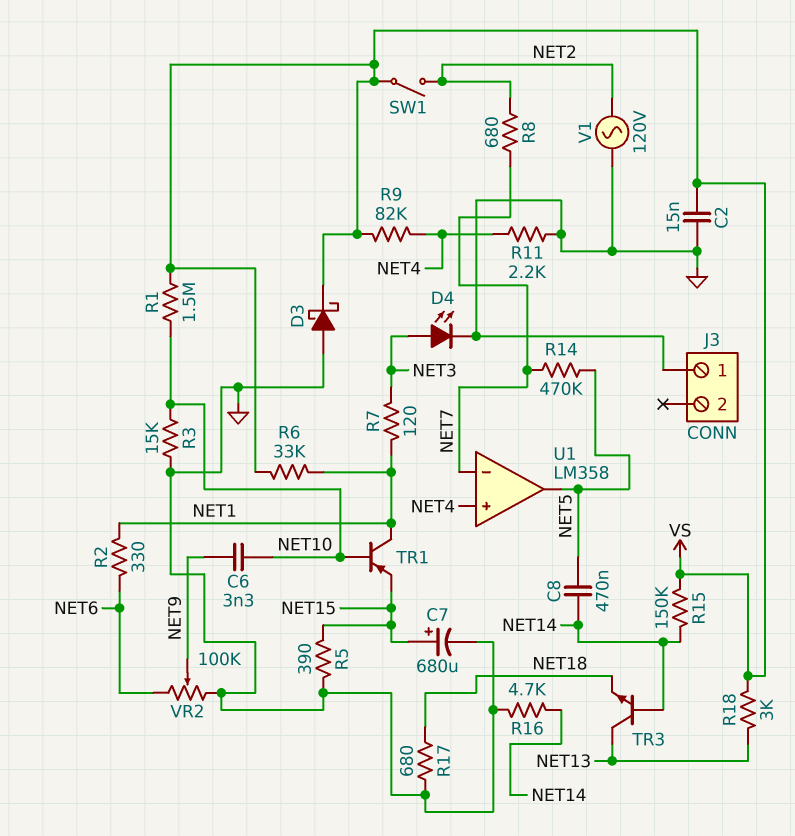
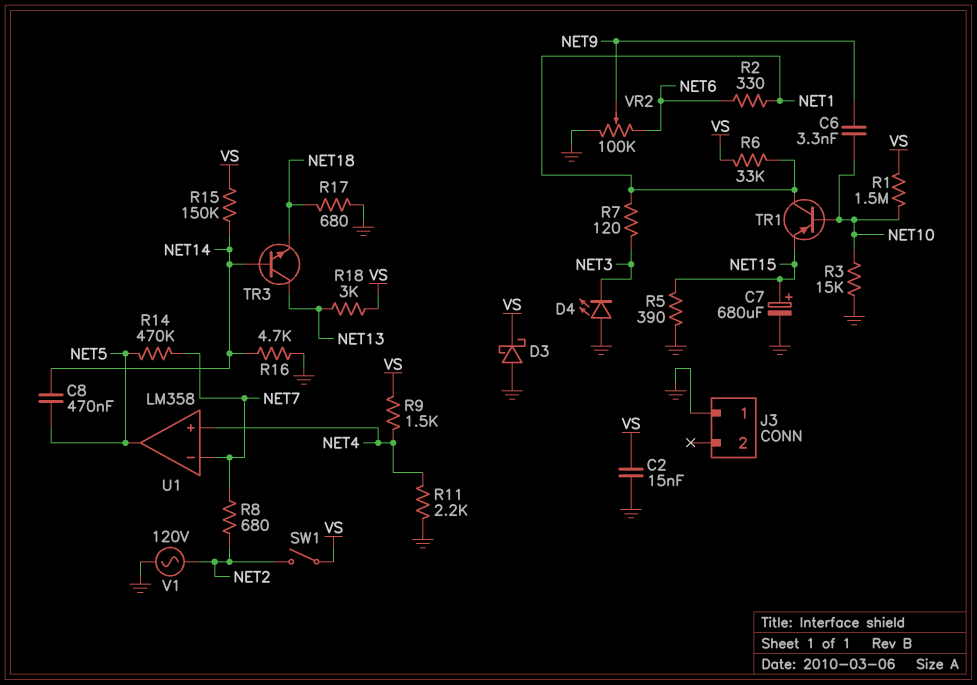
D4: LED (A NET3, K GND) -> LED (A GND, K NET3)
R9: 82k (NET4, VS) -> 1.5k (NET4, VS)

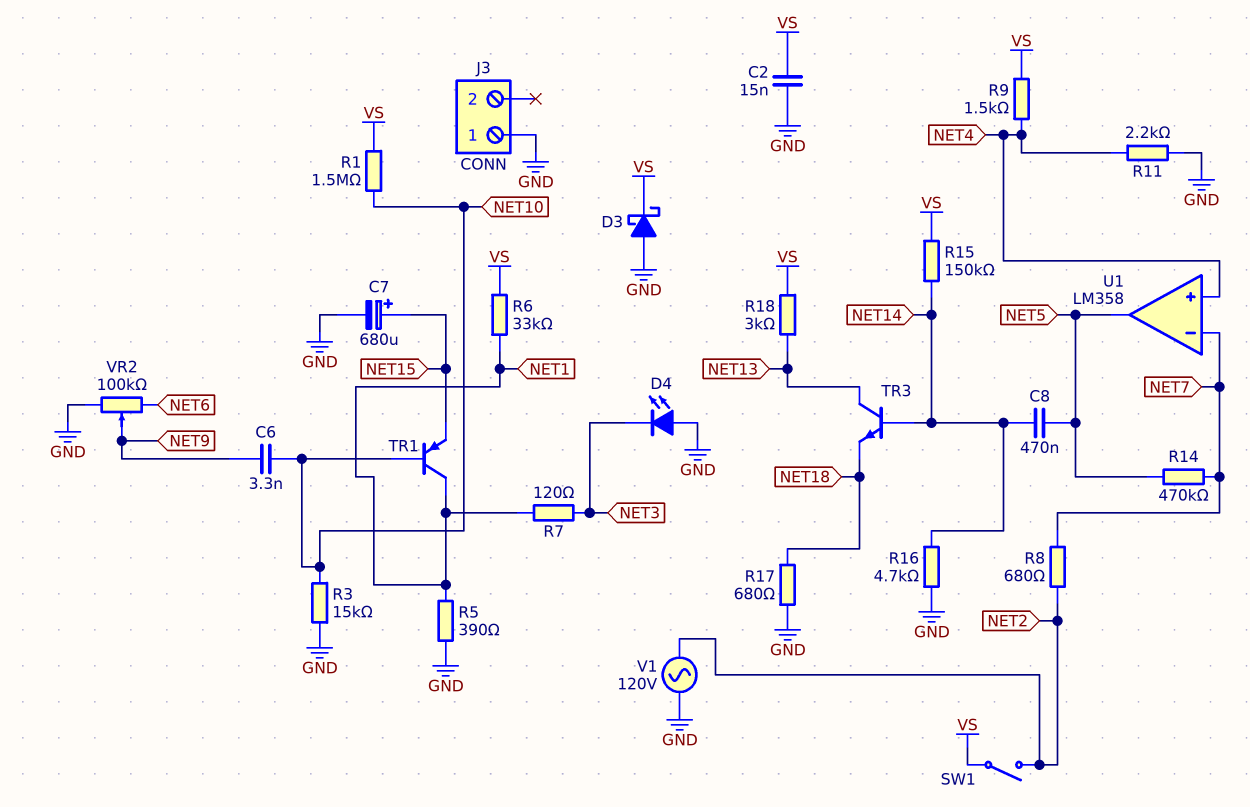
R2: 330 (NET1, NET6) -> none
R5: 390 (GND, NET15) -> 390 (GND, NET1)

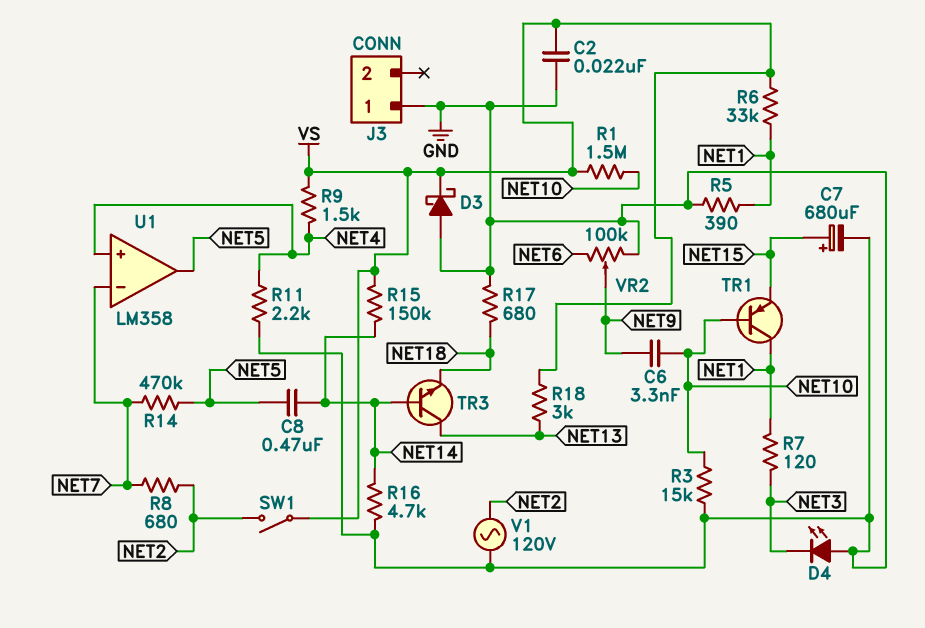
C2: 15nF (GND, VS) -> 22nF (GND, VS)

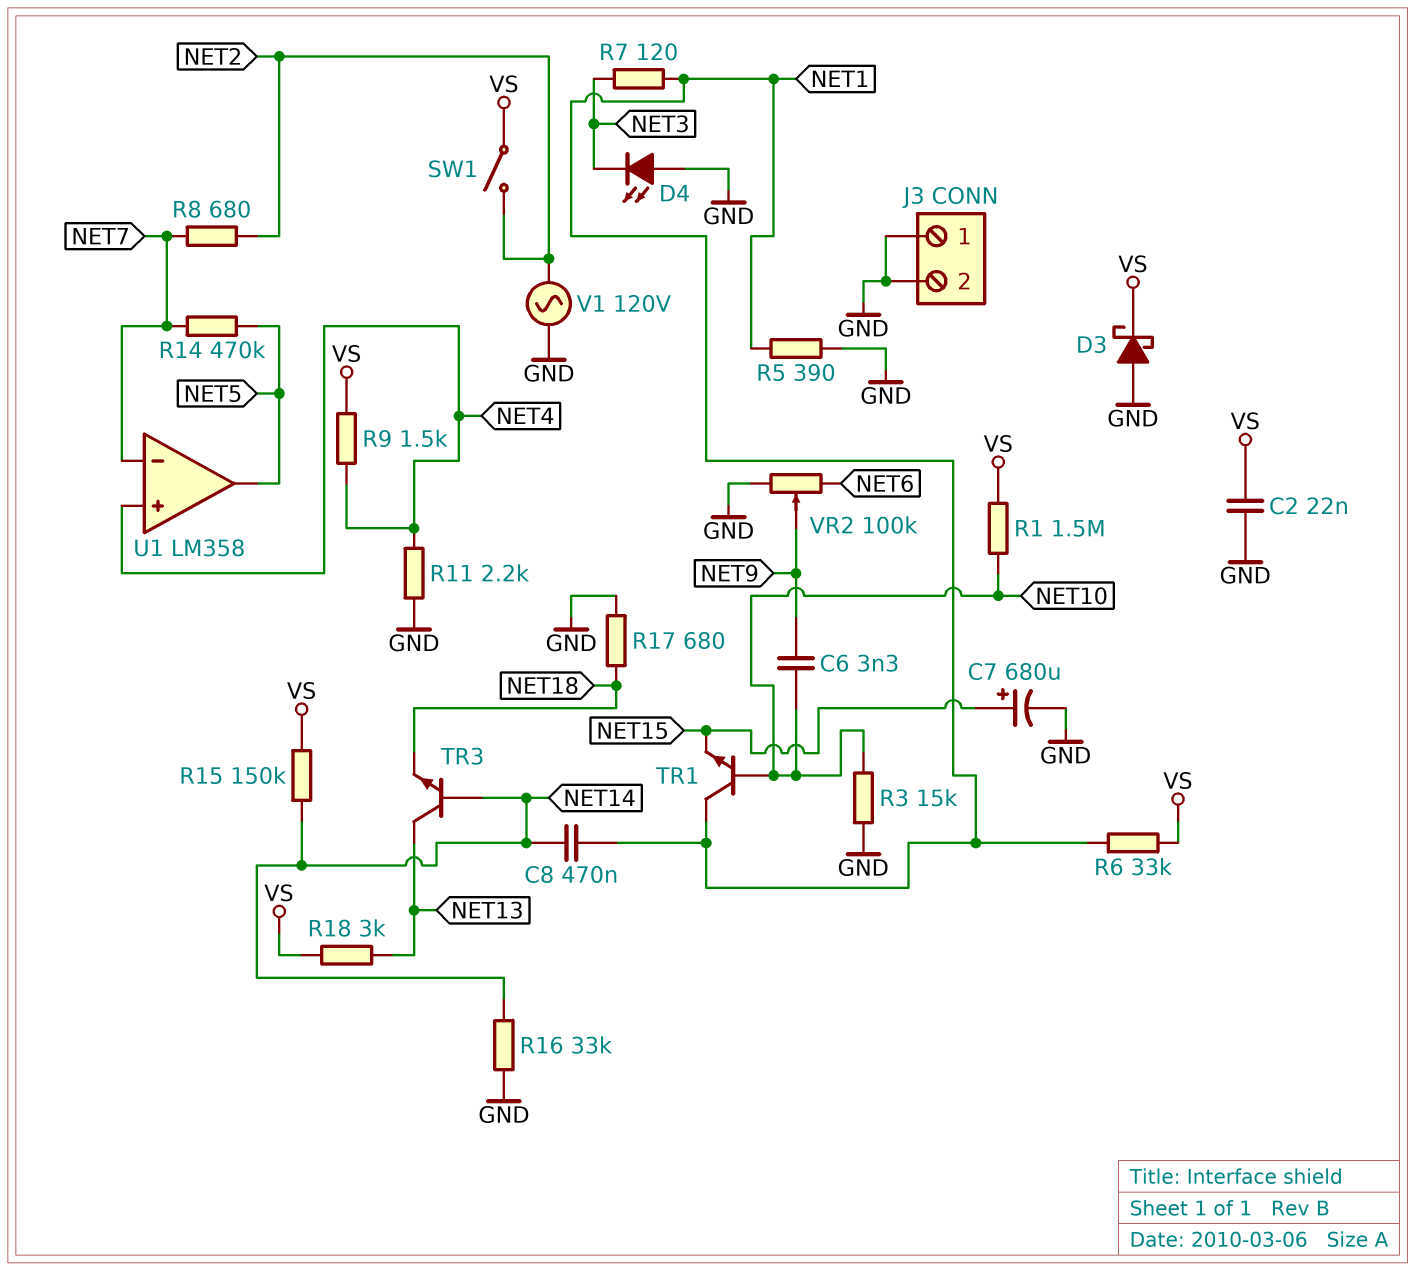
C8: 470nF (NET5, NET14) -> 470nF (NET1, NET14)
J3 pin 2: none -> GND
R16: 4.7k (GND, NET14) -> 33k (GND, NET14)
TR1: PNP (B NET10, C NET1, E NET15) -> NPN (B NET10, C NET1, E NET15)

